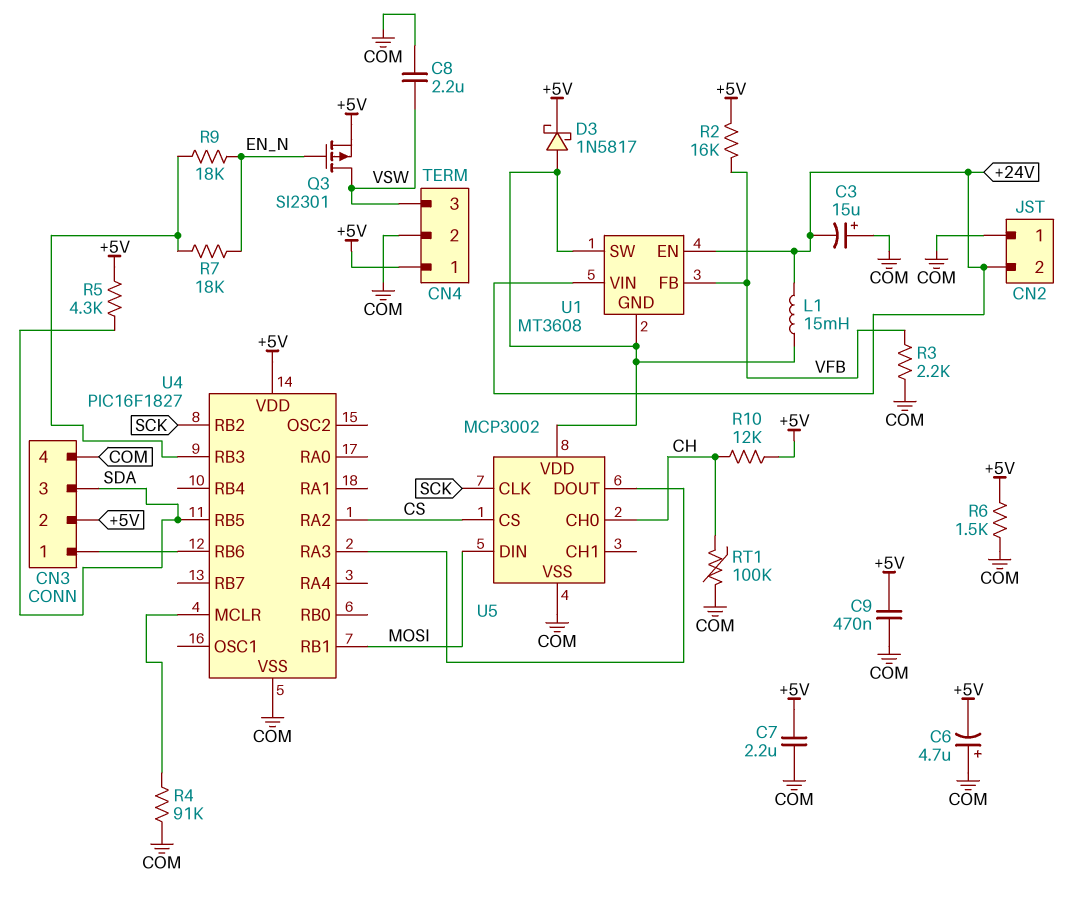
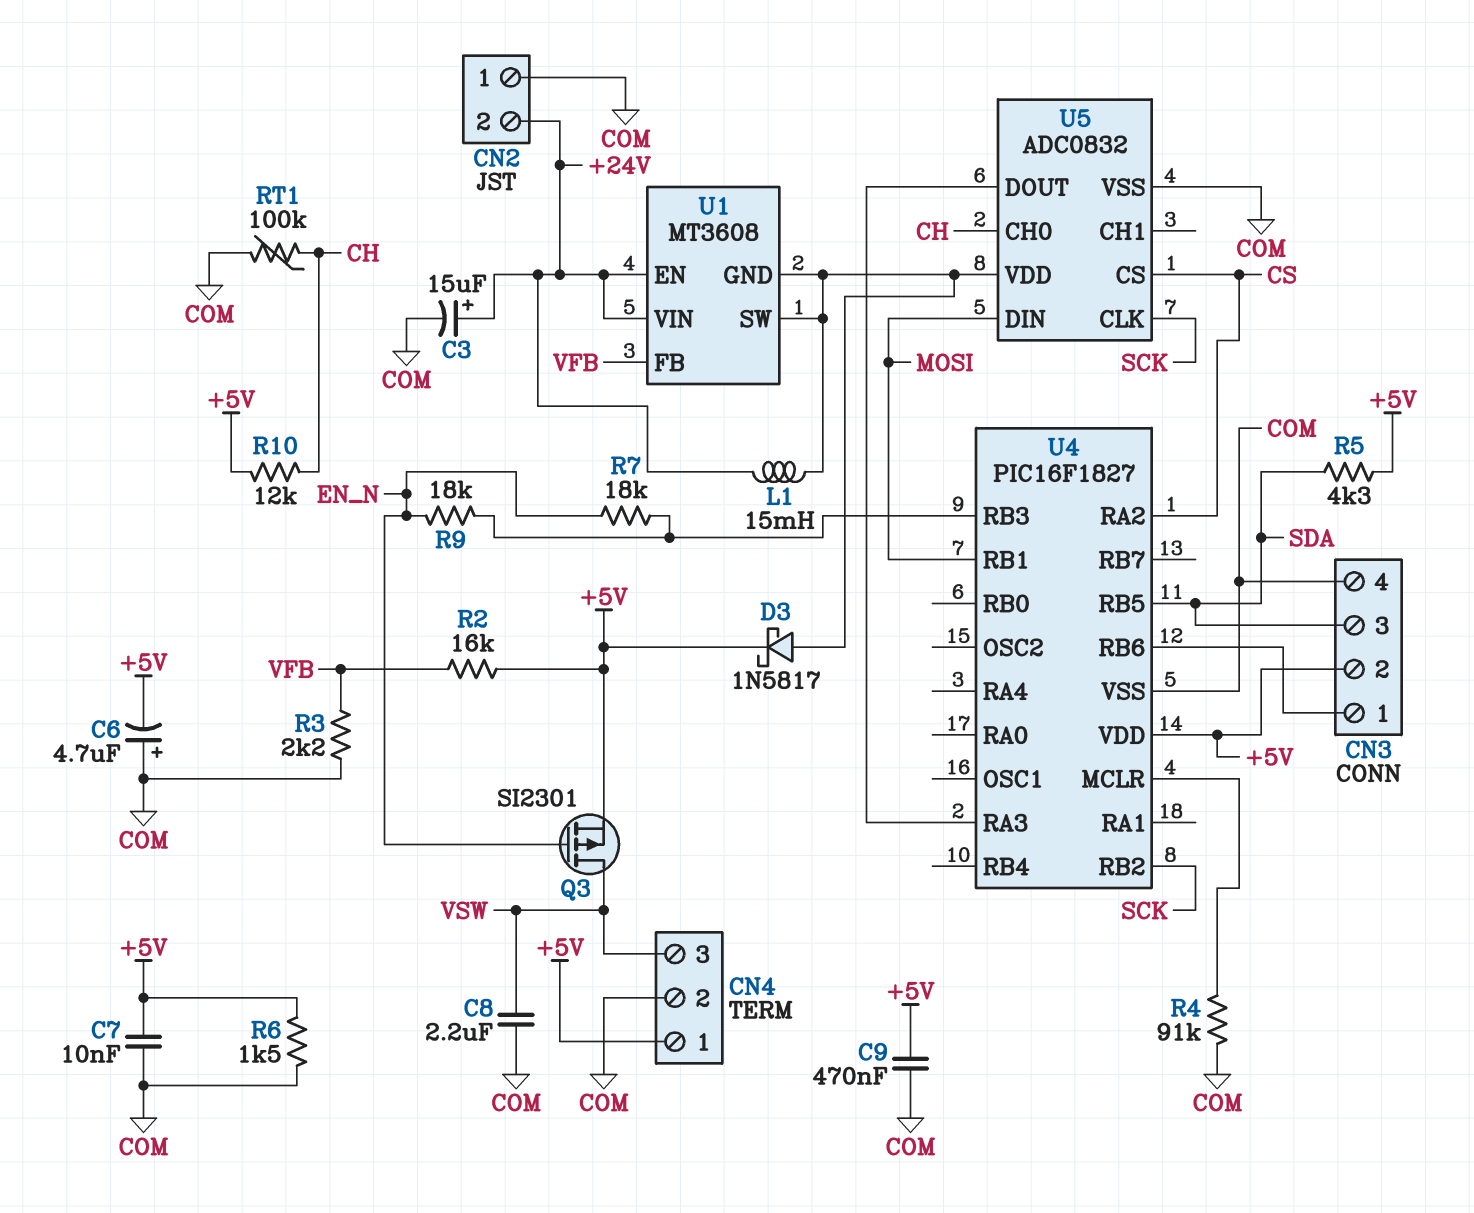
C3: 15uF (plus COM, minus +24V) -> 15uF (plus +24V, minus COM)
C7: 2.2uF (+5V, COM) -> 10nF (+5V, COM)
U5: MCP3002 -> ADC0832

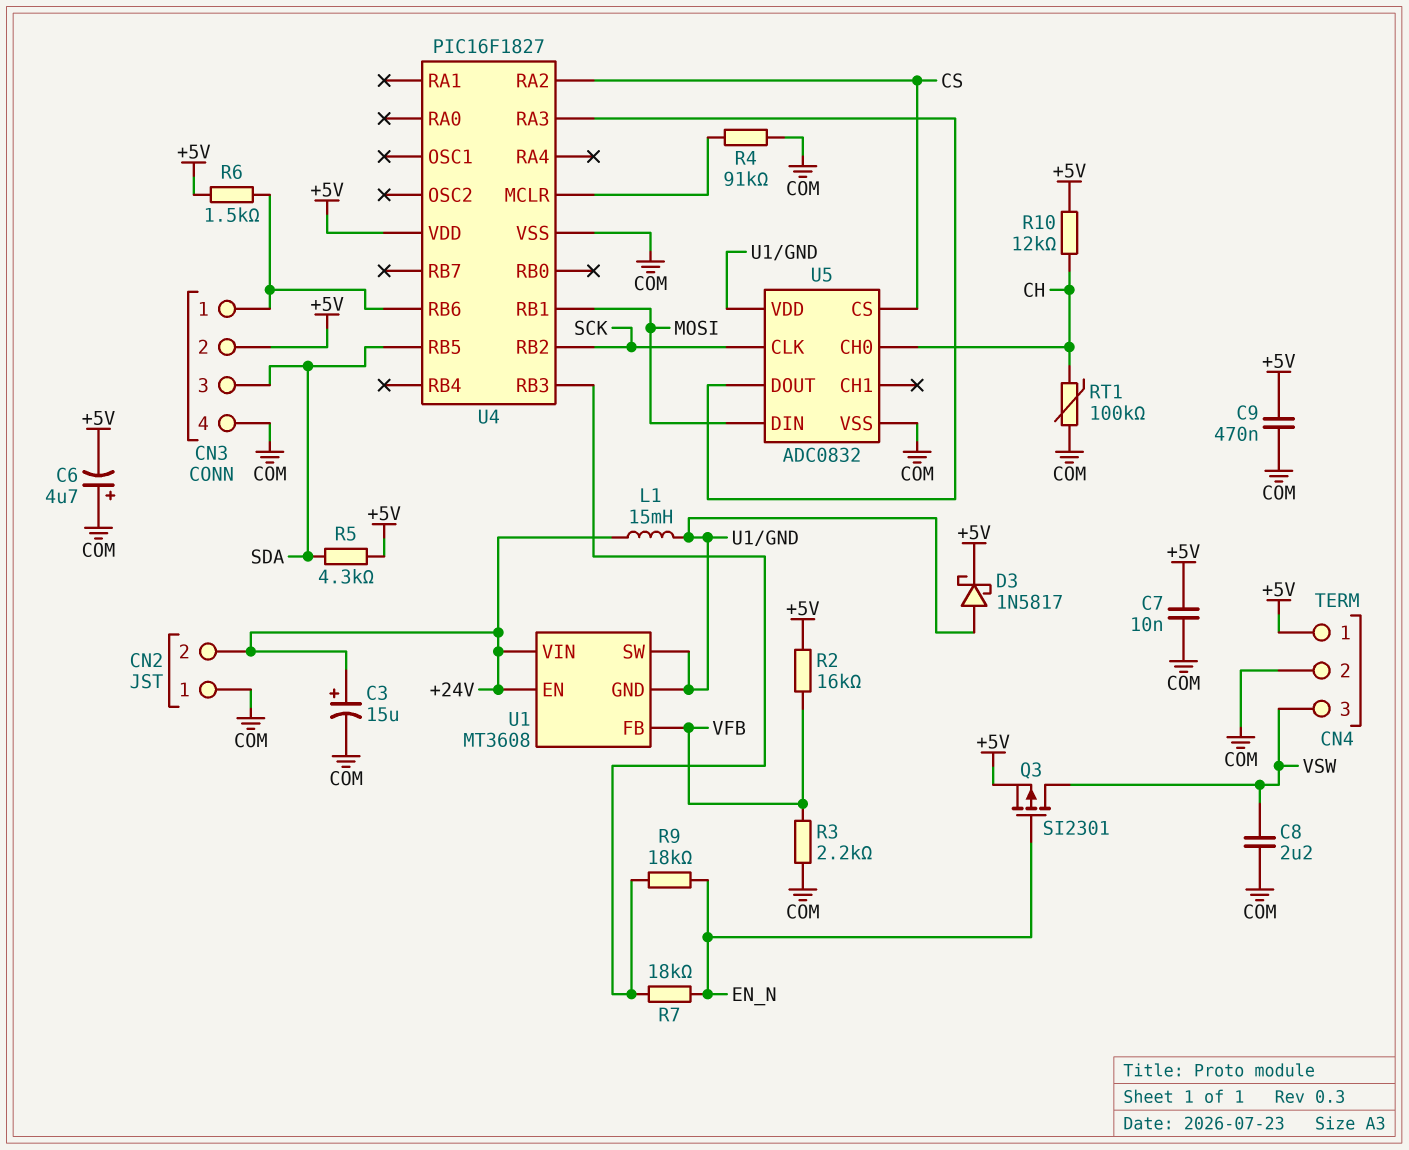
R6: 1.5k (+5V, COM) -> 1.5k (+5V, CN3/1)

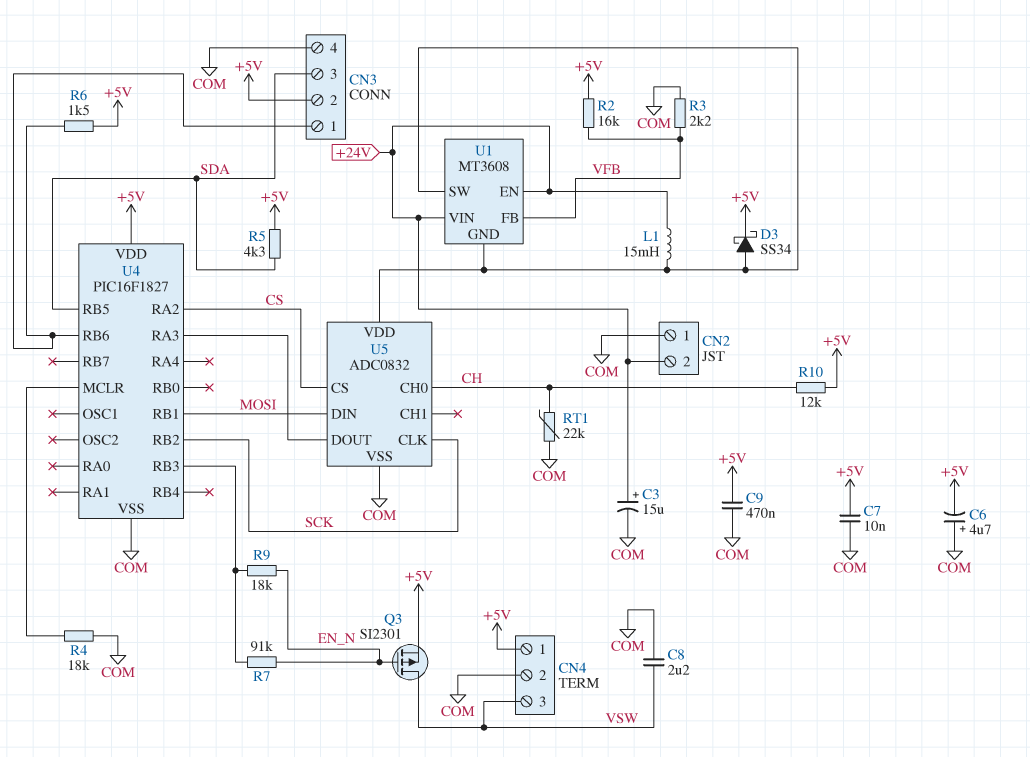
D3: schottky 1N5817 (A U1/GND, K +5V) -> schottky SS34 (A U1/GND, K +5V)
R4: 91k (COM, U4/MCLR) -> 18k (COM, U4/MCLR)
R7: 18k (EN_N, U4/RB3) -> 91k (EN_N, U4/RB3)
RT1: 100k (CH, COM) -> 22k (CH, COM)

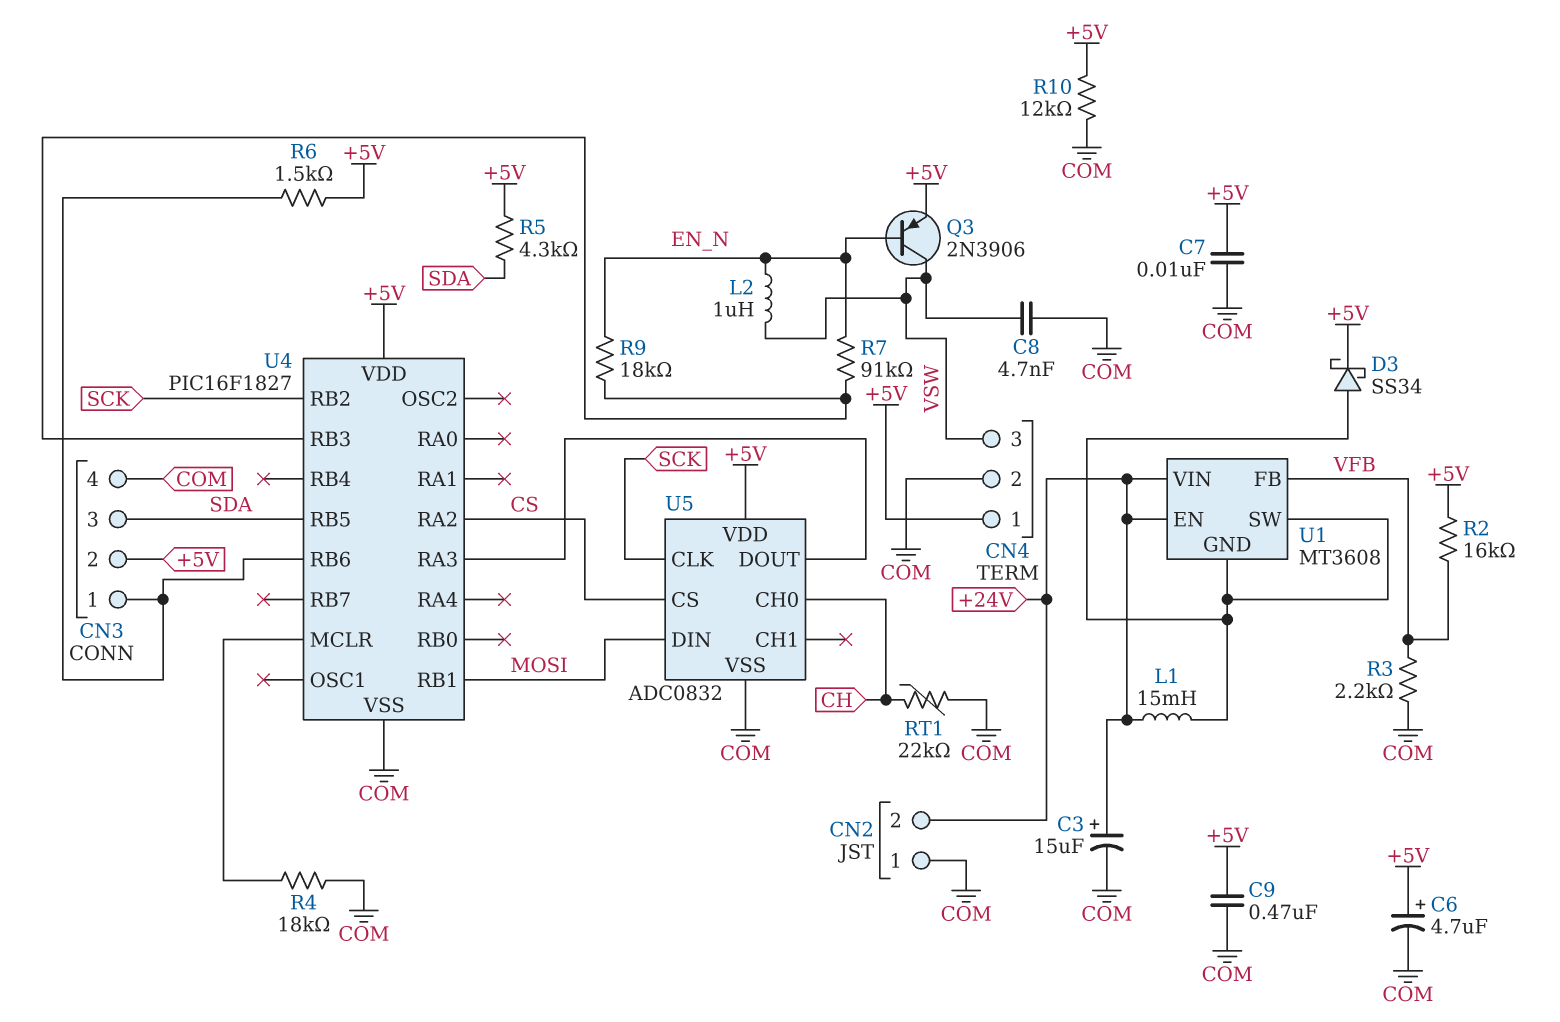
C6: 4.7uF (plus COM, minus +5V) -> 4.7uF (plus +5V, minus COM)
C8: 2.2uF (COM, VSW) -> 4.7nF (COM, VSW)
L2: none -> 1uH (EN_N, VSW)
Q3: PMOS SI2301 (G EN_N, D VSW, S +5V) -> PNP 2N3906 (B EN_N, C VSW, E +5V)
R10: 12k (+5V, CH) -> 12k (+5V, COM)
U5 pin VDD: U1/GND -> +5V

